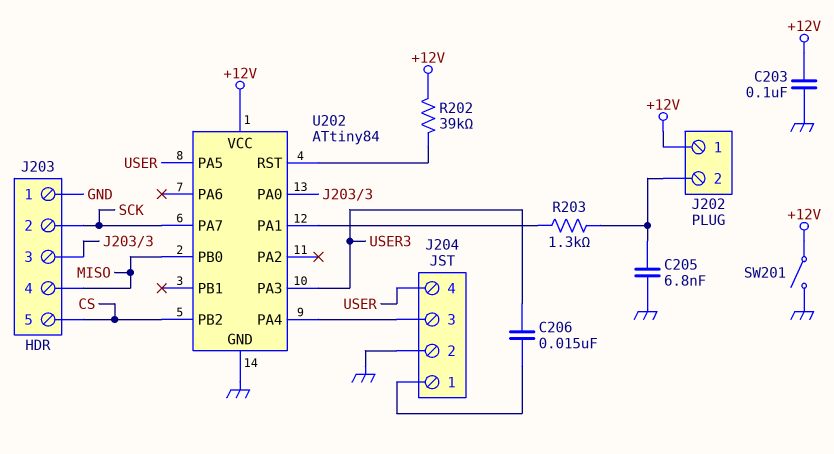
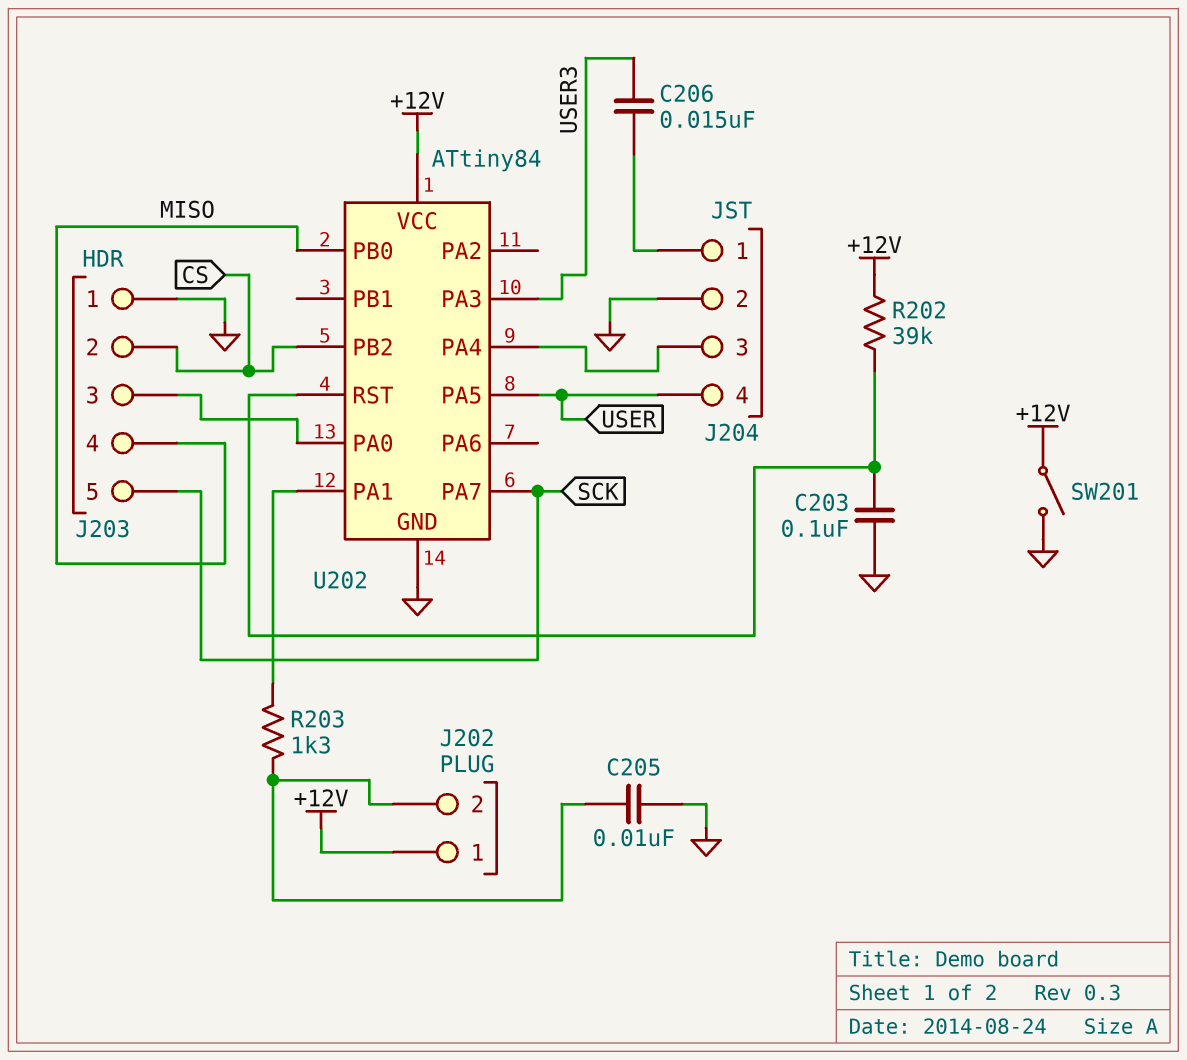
C203: 100nF (+12V, GND) -> 100nF (GND, U202/RST)
C205: 6.8nF (GND, J202/2) -> 10nF (GND, J202/2)
J203 pin 2: SCK -> CS
J203 pin 5: CS -> SCK

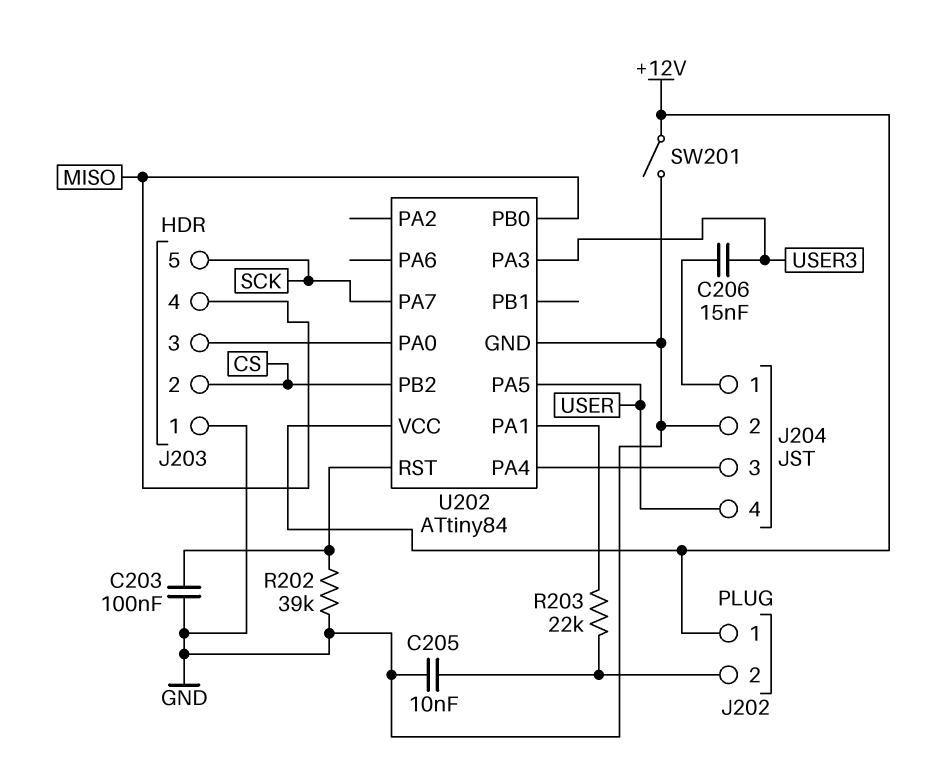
R202: 39k (+12V, U202/RST) -> 39k (GND, U202/RST)
R203: 1.3k (J202/2, U202/PA1) -> 22k (J202/2, U202/PA1)

